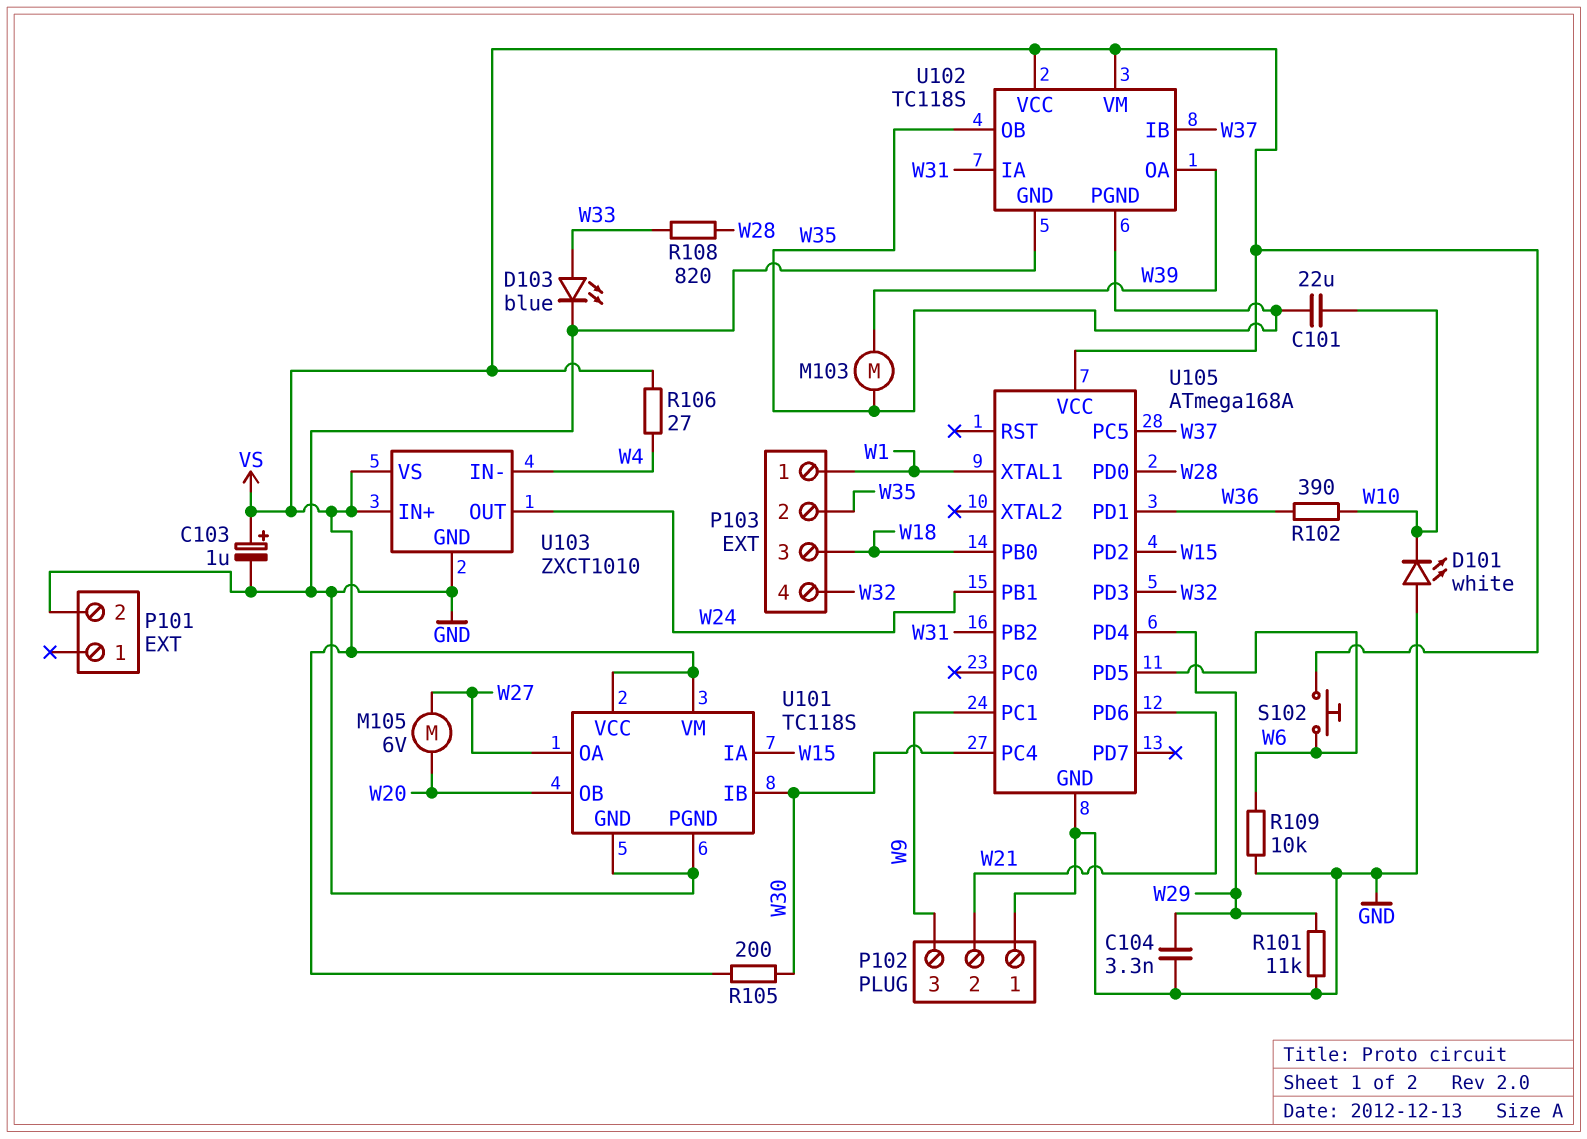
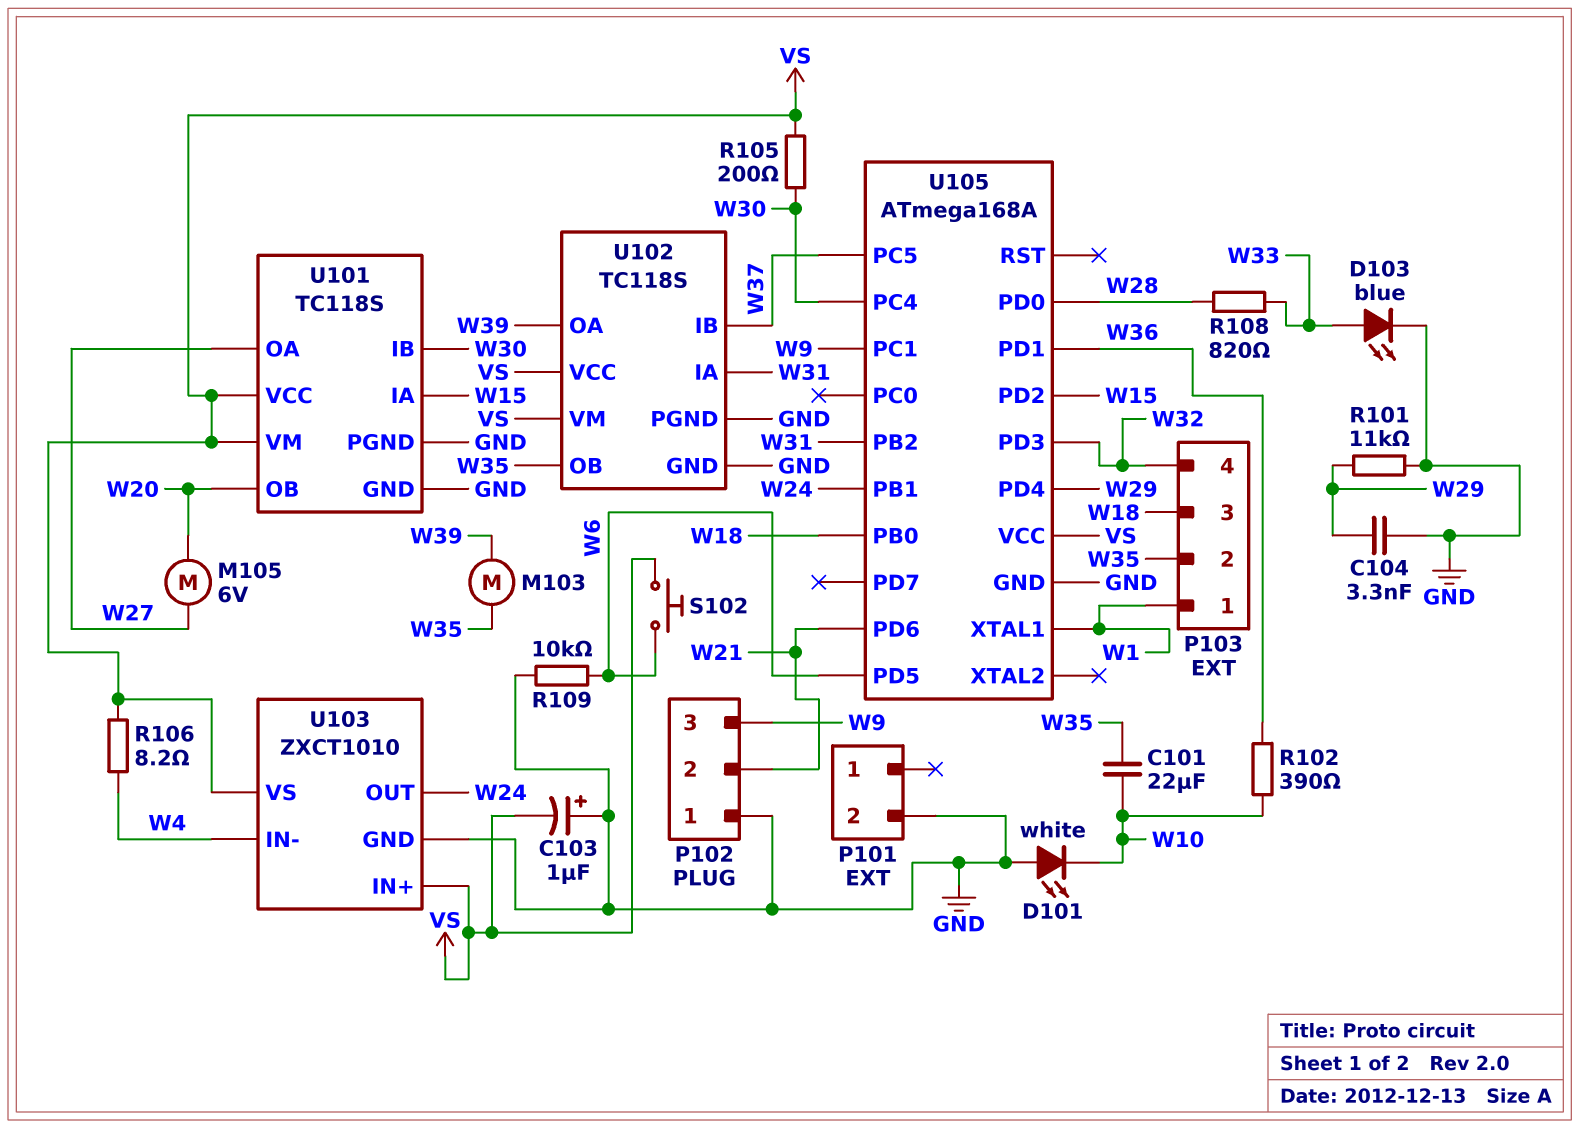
C103: 1uF (plus VS, minus GND) -> 1uF (plus GND, minus VS)
R106: 27 (VS, W4) -> 8.2 (VS, W4)
U102 pin PGND: W35 -> GND

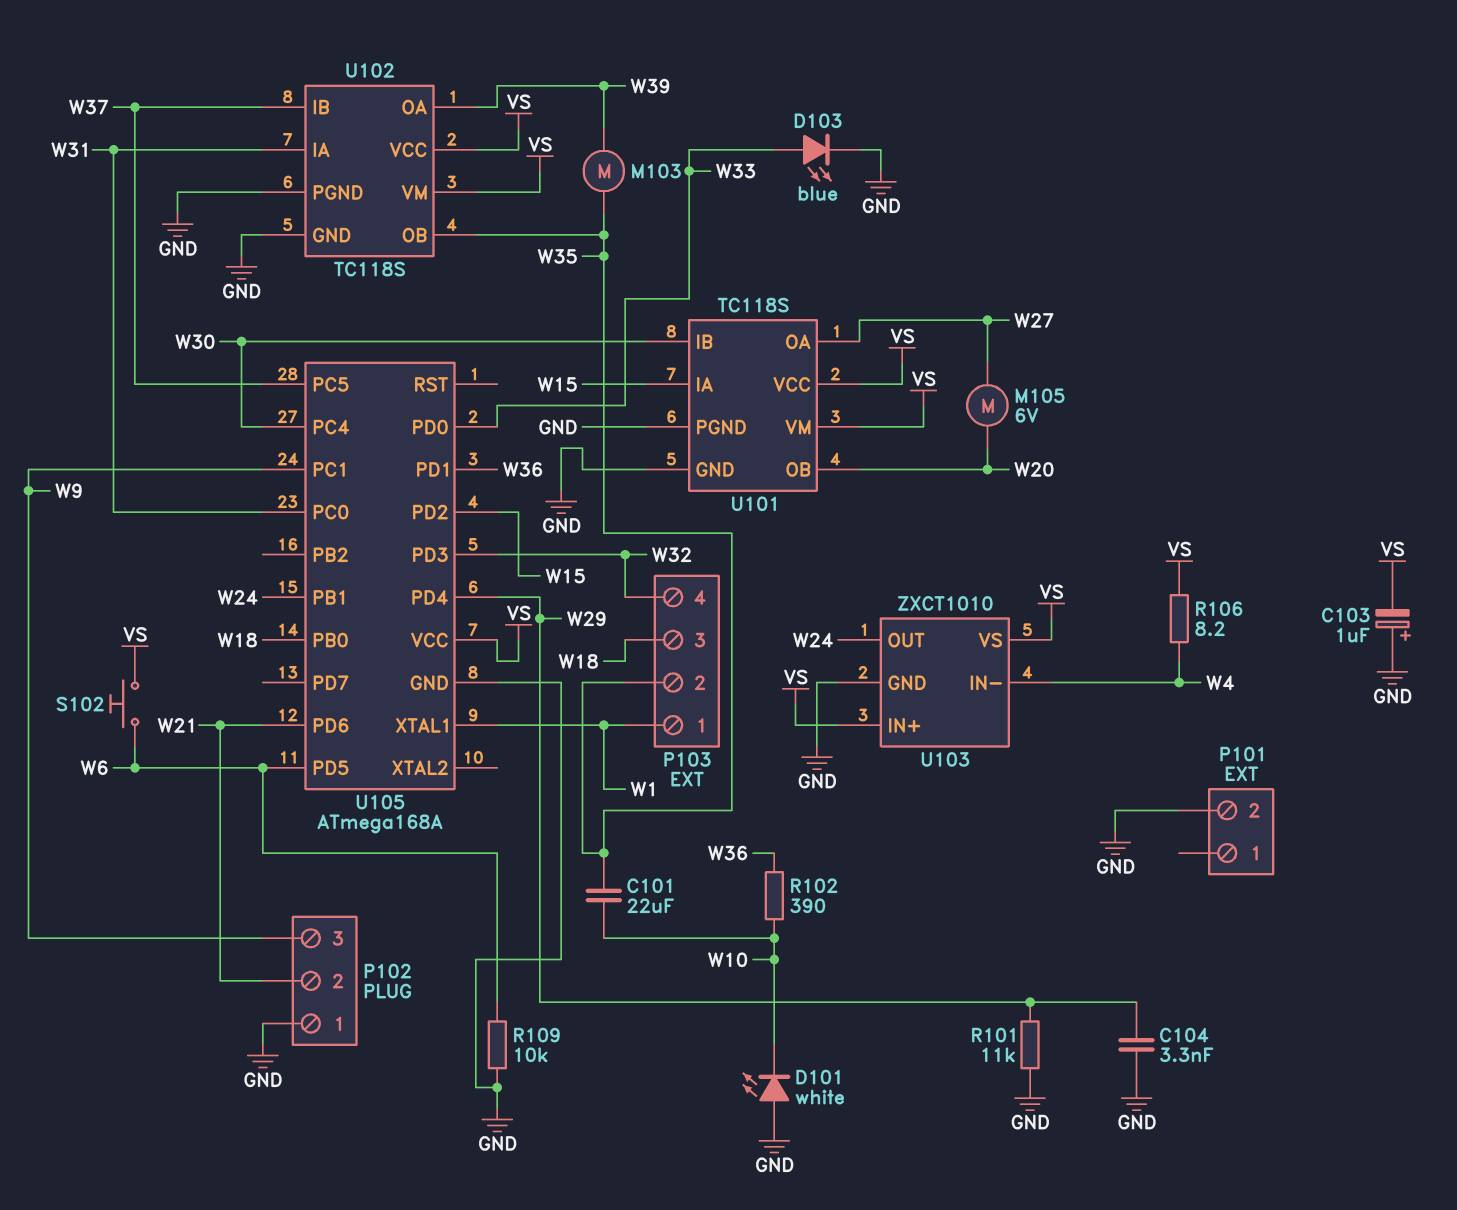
R105: 200 (VS, W30) -> none
R108: 820 (W28, W33) -> none
U105 pin PB2: W31 -> none
U105 pin PC0: none -> W31
U105 pin PD0: W28 -> W33

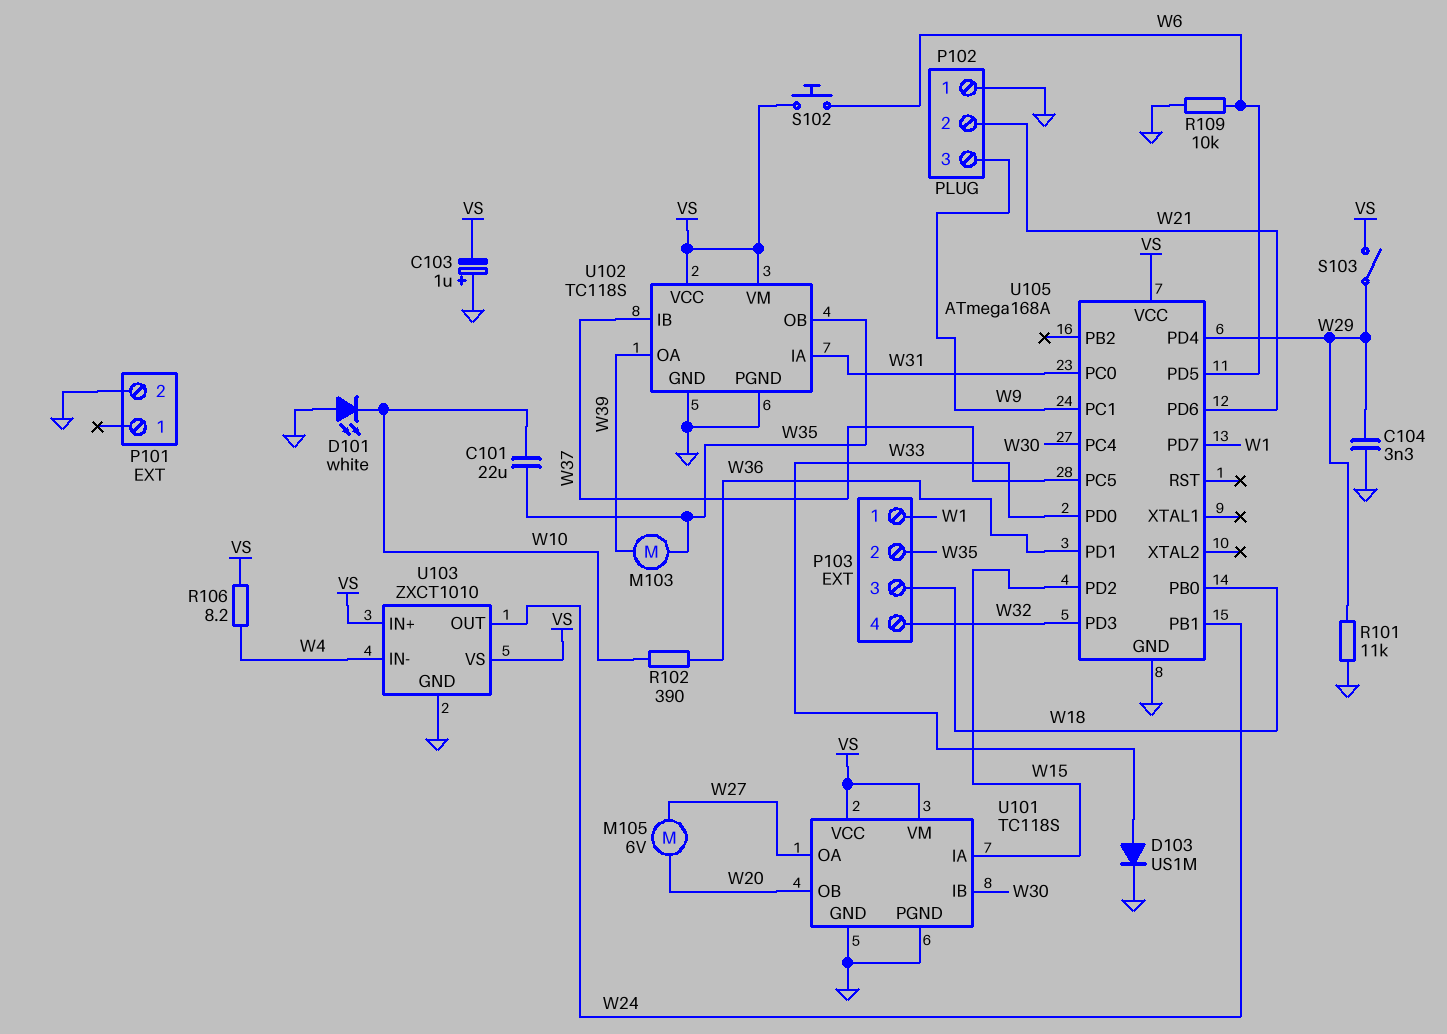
D103: LED blue (A W33, K GND) -> diode US1M (A W33, K GND)
S103: none -> switch (VS, W29)
U105 pin PD7: none -> W1
U105 pin XTAL1: W1 -> none

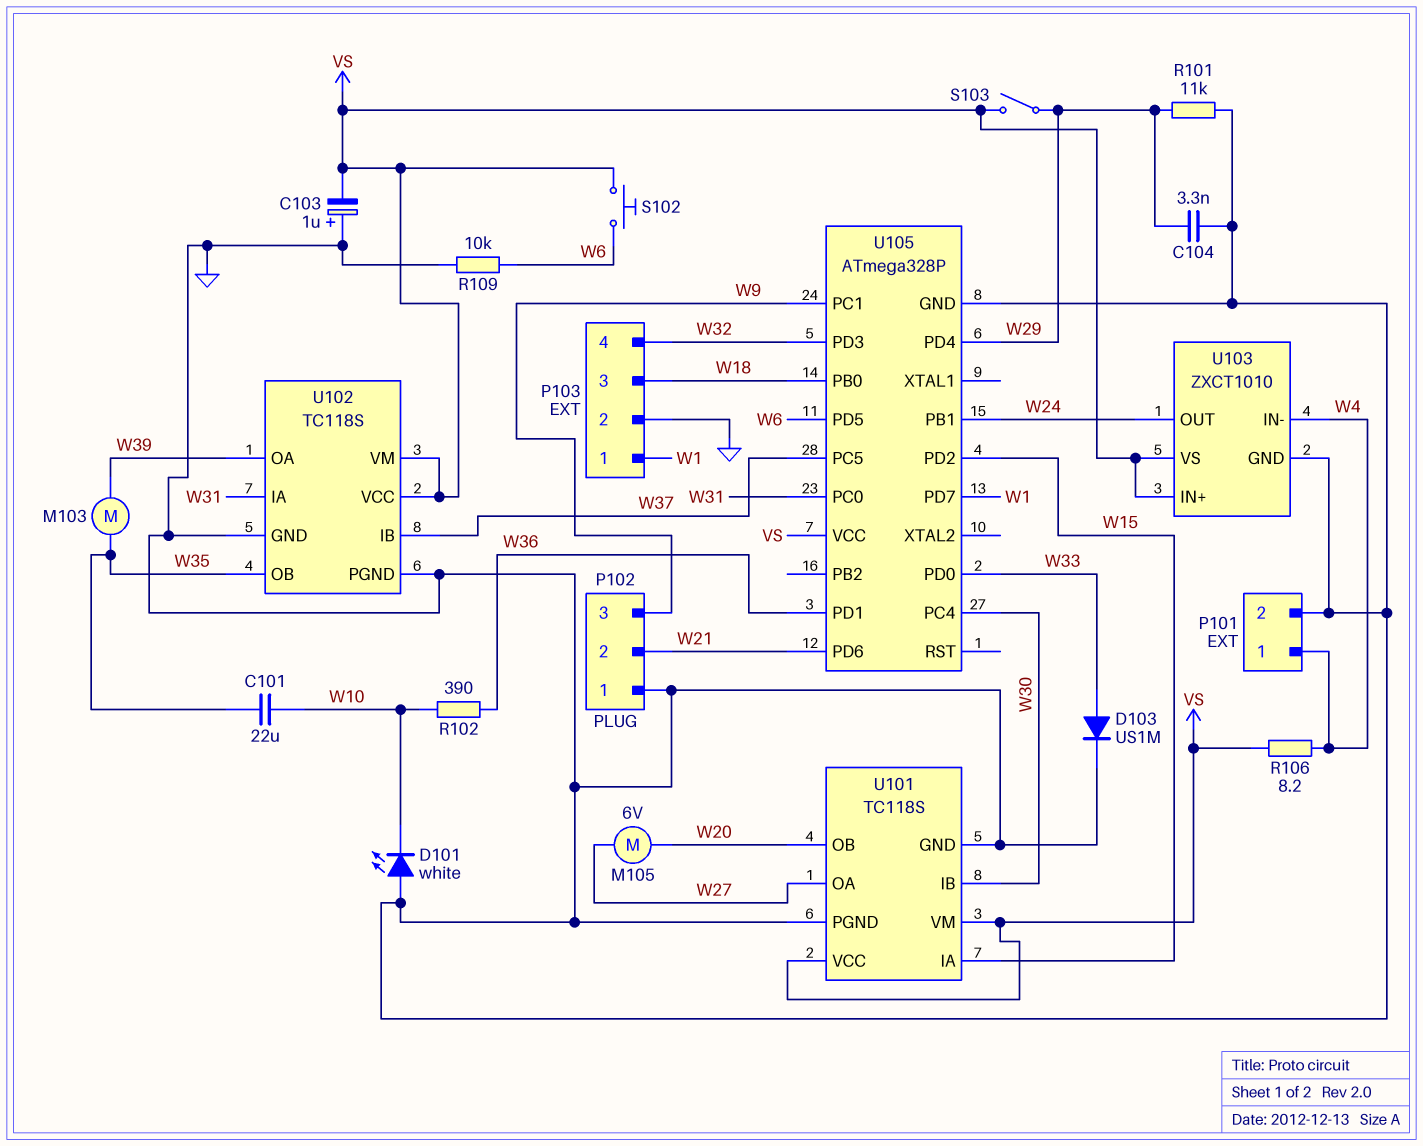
P101 pin 1: none -> W4
P103 pin 2: W35 -> GND
U105: ATmega168A -> ATmega328P

